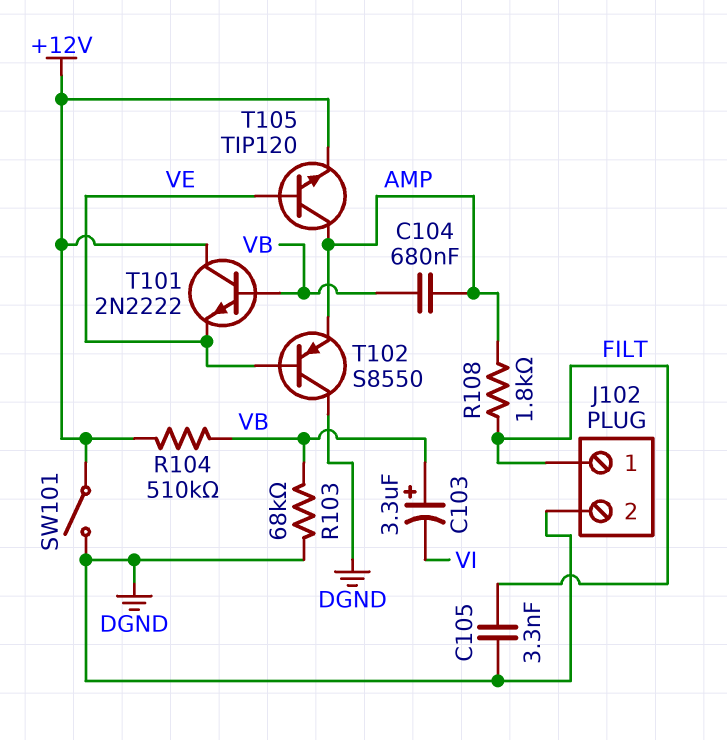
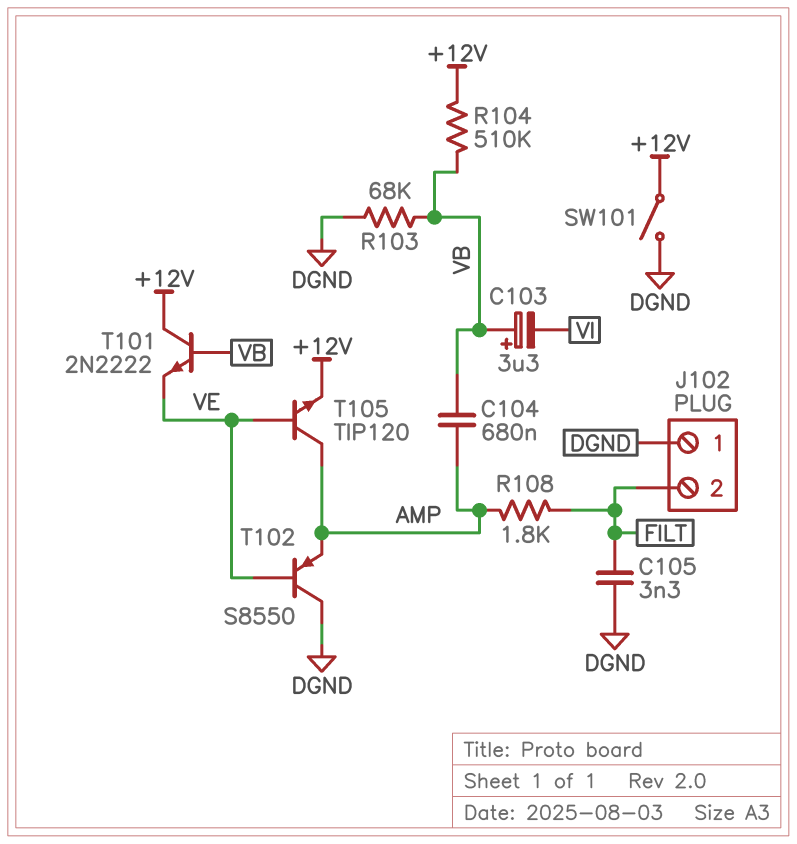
J102 pin 1: FILT -> DGND
J102 pin 2: DGND -> FILT

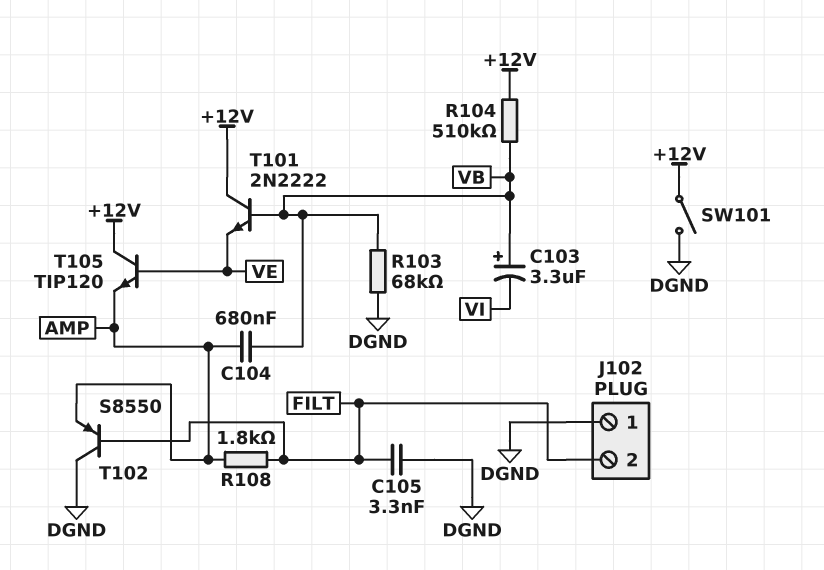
T102: PNP S8550 (B VE, C DGND, E AMP) -> PNP S8550 (B FILT, C DGND, E AMP)
T105: NPN TIP120 (B VE, C AMP, E +12V) -> NPN TIP120 (B VE, C +12V, E AMP)

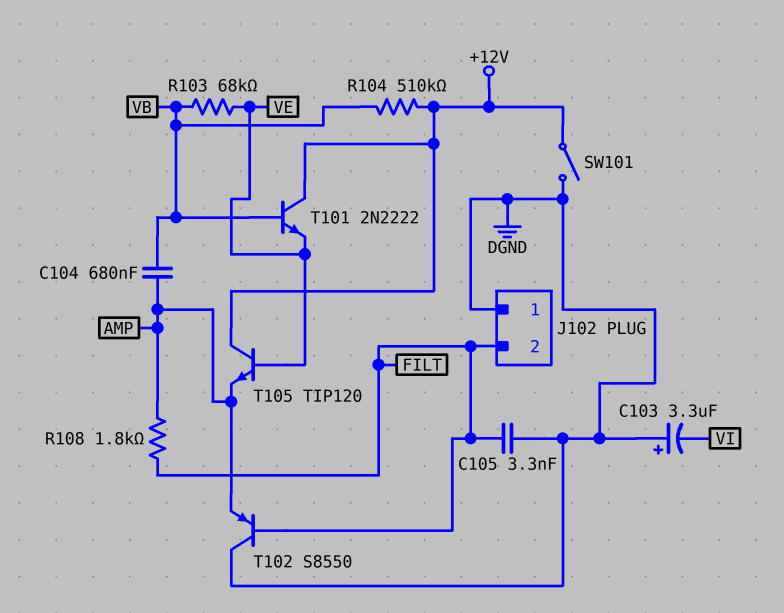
C103: 3.3uF (plus VB, minus VI) -> 3.3uF (plus DGND, minus VI)
R103: 68k (DGND, VB) -> 68k (VB, VE)

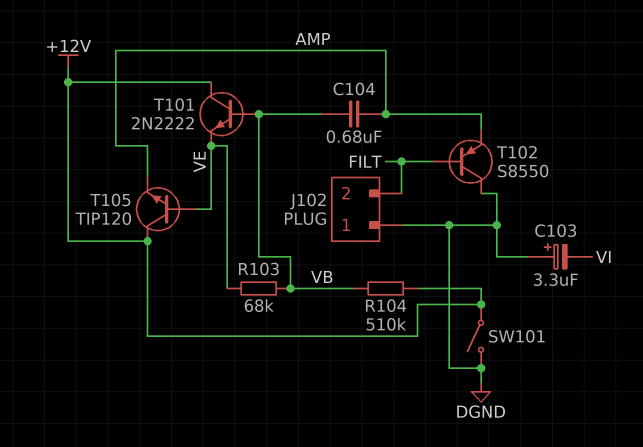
C105: 3.3nF (DGND, FILT) -> none
R108: 1.8k (AMP, FILT) -> none

